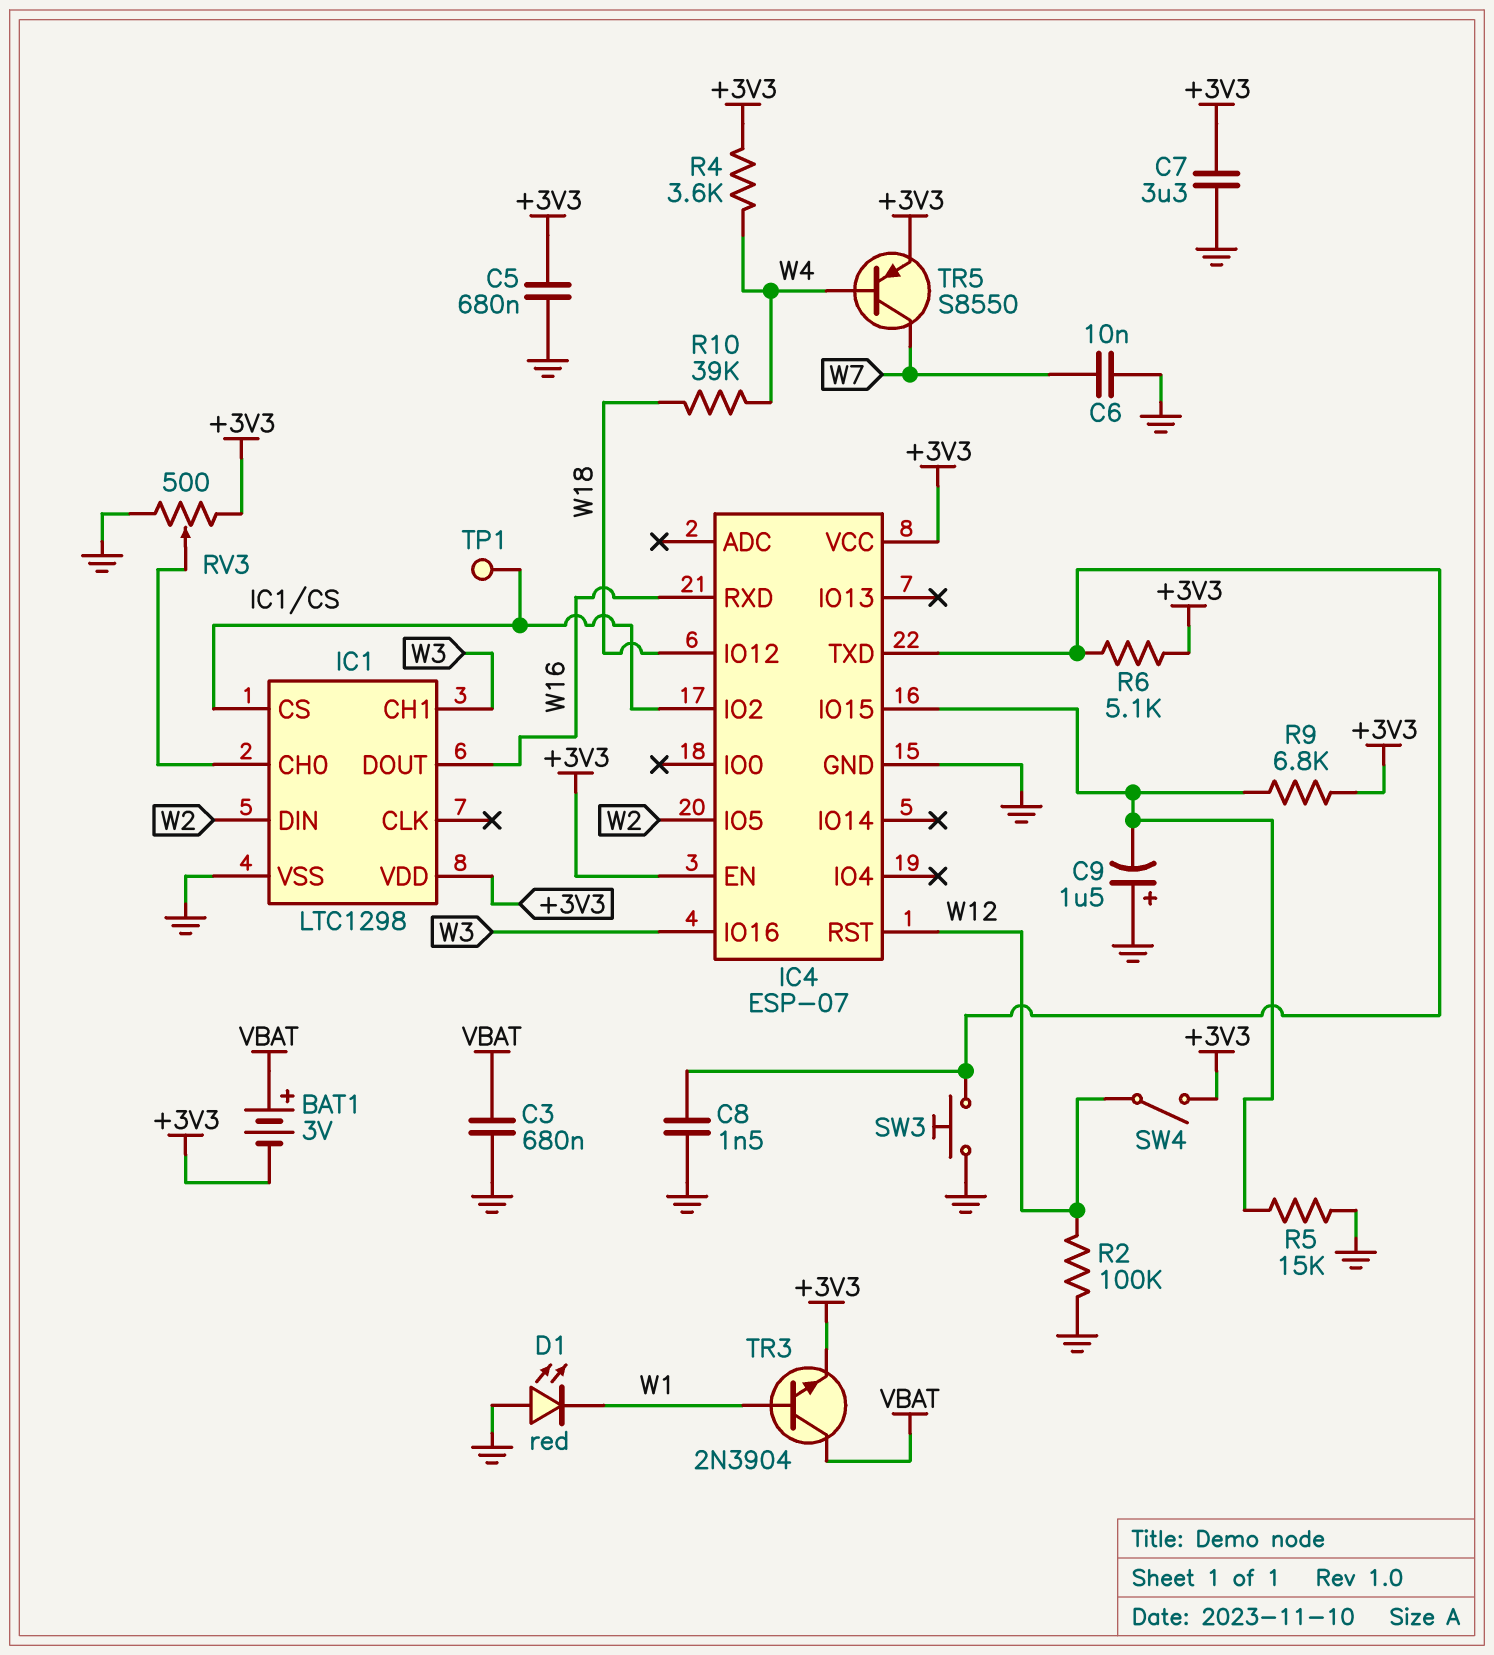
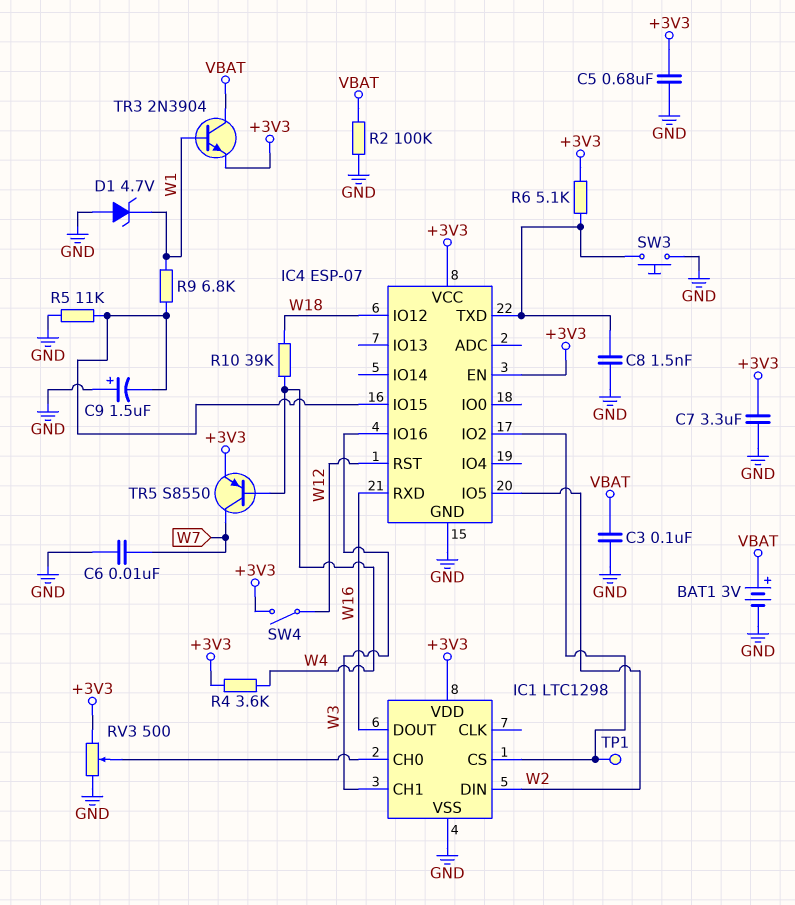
BAT1: 3V (plus VBAT, minus +3V3) -> 3V (plus VBAT, minus GND)
C3: 680nF (GND, VBAT) -> 100nF (GND, VBAT)
D1: LED red (A GND, K W1) -> zener 4.7V (A GND, K W1)
R2: 100k (GND, W12) -> 100k (GND, VBAT)
R5: 15k (GND, IC4/IO15) -> 11k (GND, IC4/IO15)
R9: 6.8k (+3V3, IC4/IO15) -> 6.8k (IC4/IO15, W1)

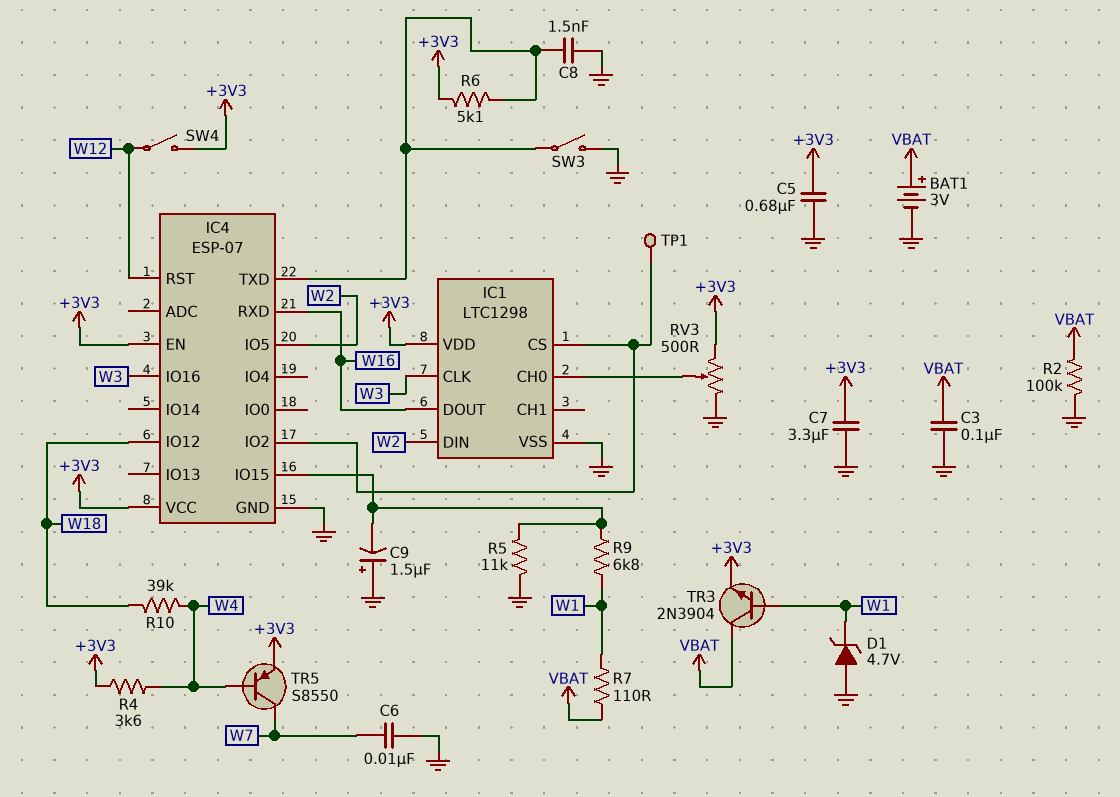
IC1 pin CH1: W3 -> none
IC1 pin CLK: none -> W3
R7: none -> 110 (VBAT, W1)
SW3: button (GND, IC4/TXD) -> switch (GND, IC4/TXD)

